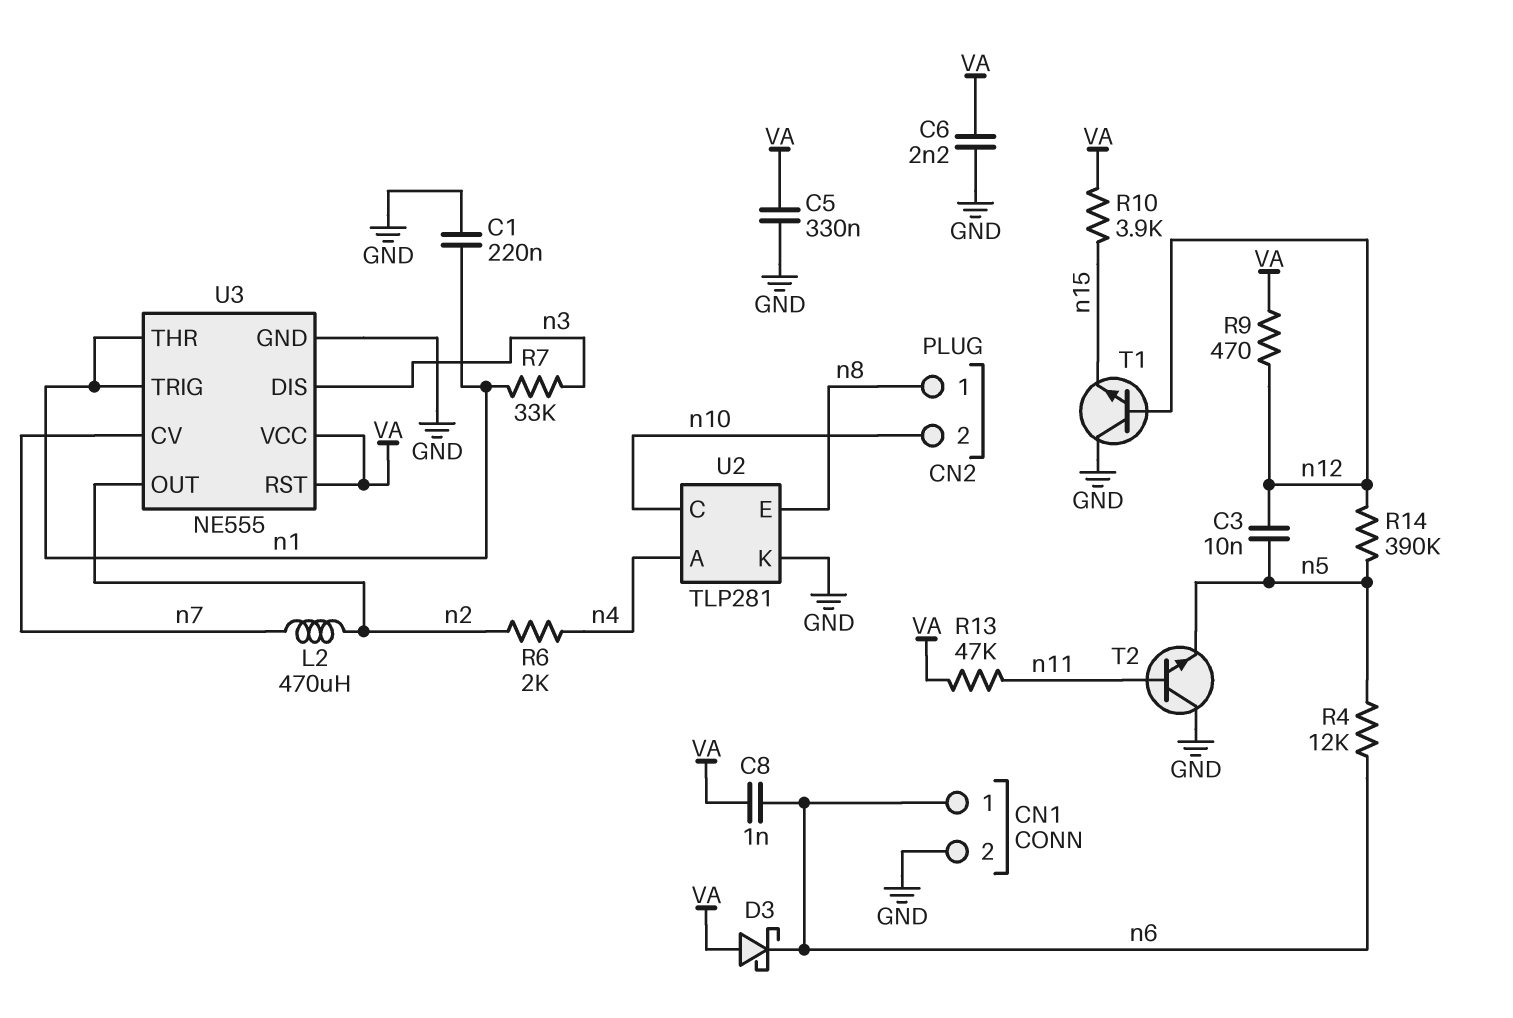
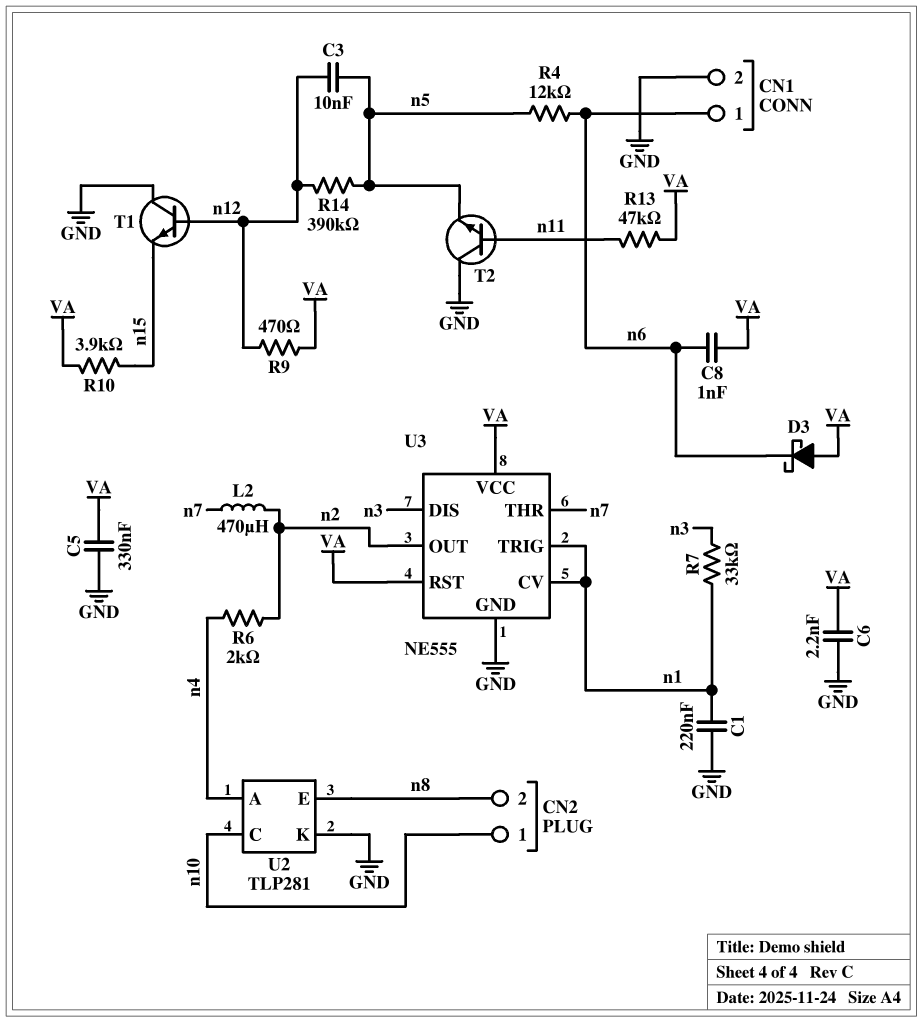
CN2 pin 1: n8 -> n10
CN2 pin 2: n10 -> n8
U3 pin CV: n7 -> n1
U3 pin THR: n1 -> n7

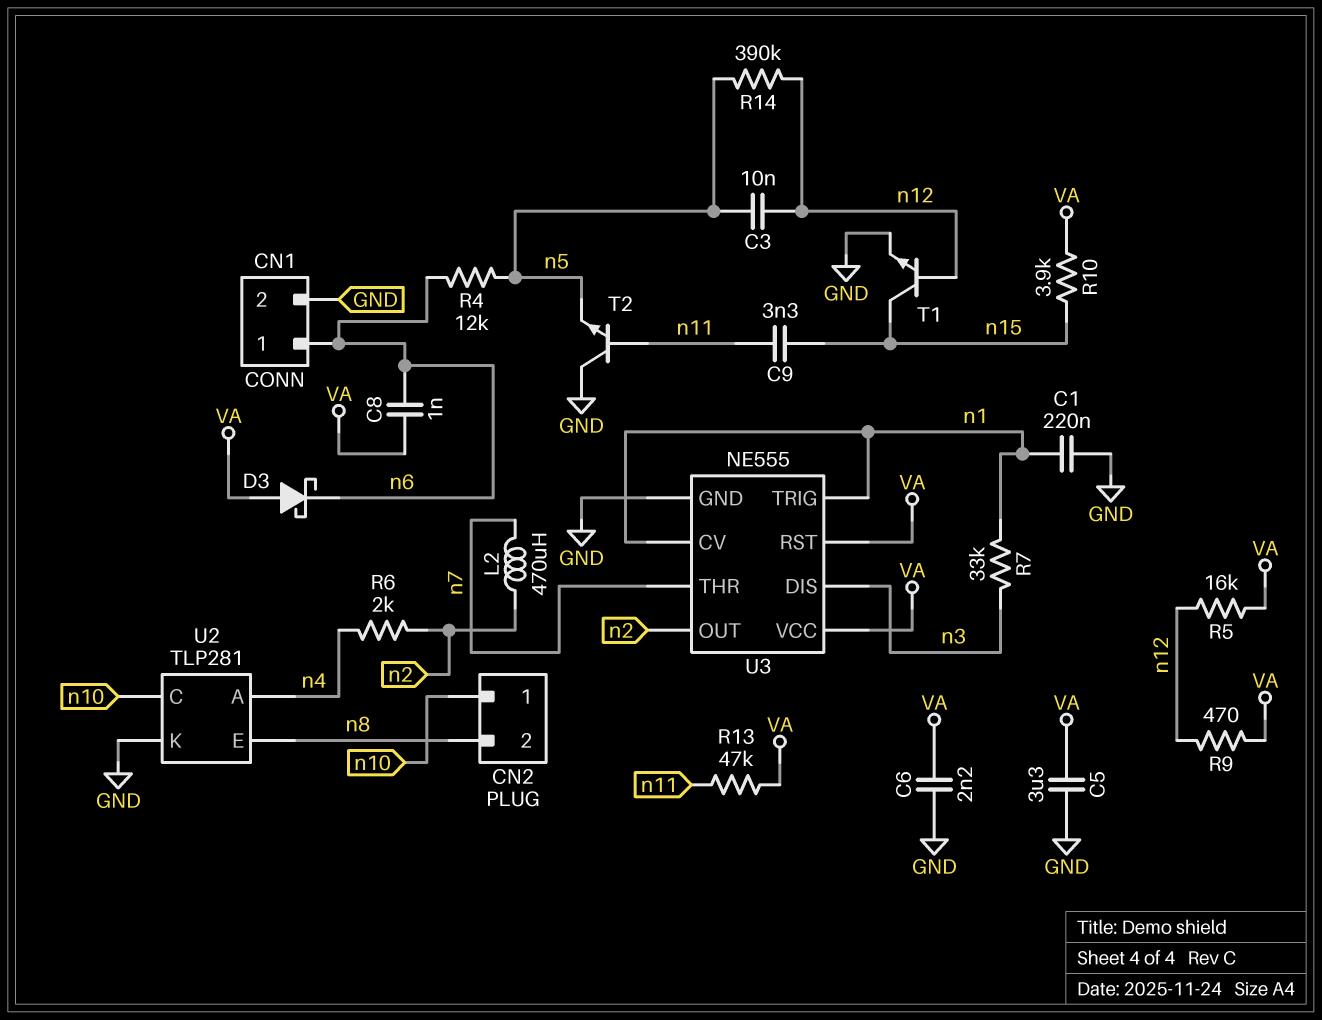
C5: 330nF (GND, VA) -> 3.3uF (GND, VA)
C9: none -> 3.3nF (n11, n15)
R5: none -> 16k (VA, n12)
T1: NPN (B n12, C GND, E n15) -> NPN (B n12, C n15, E GND)

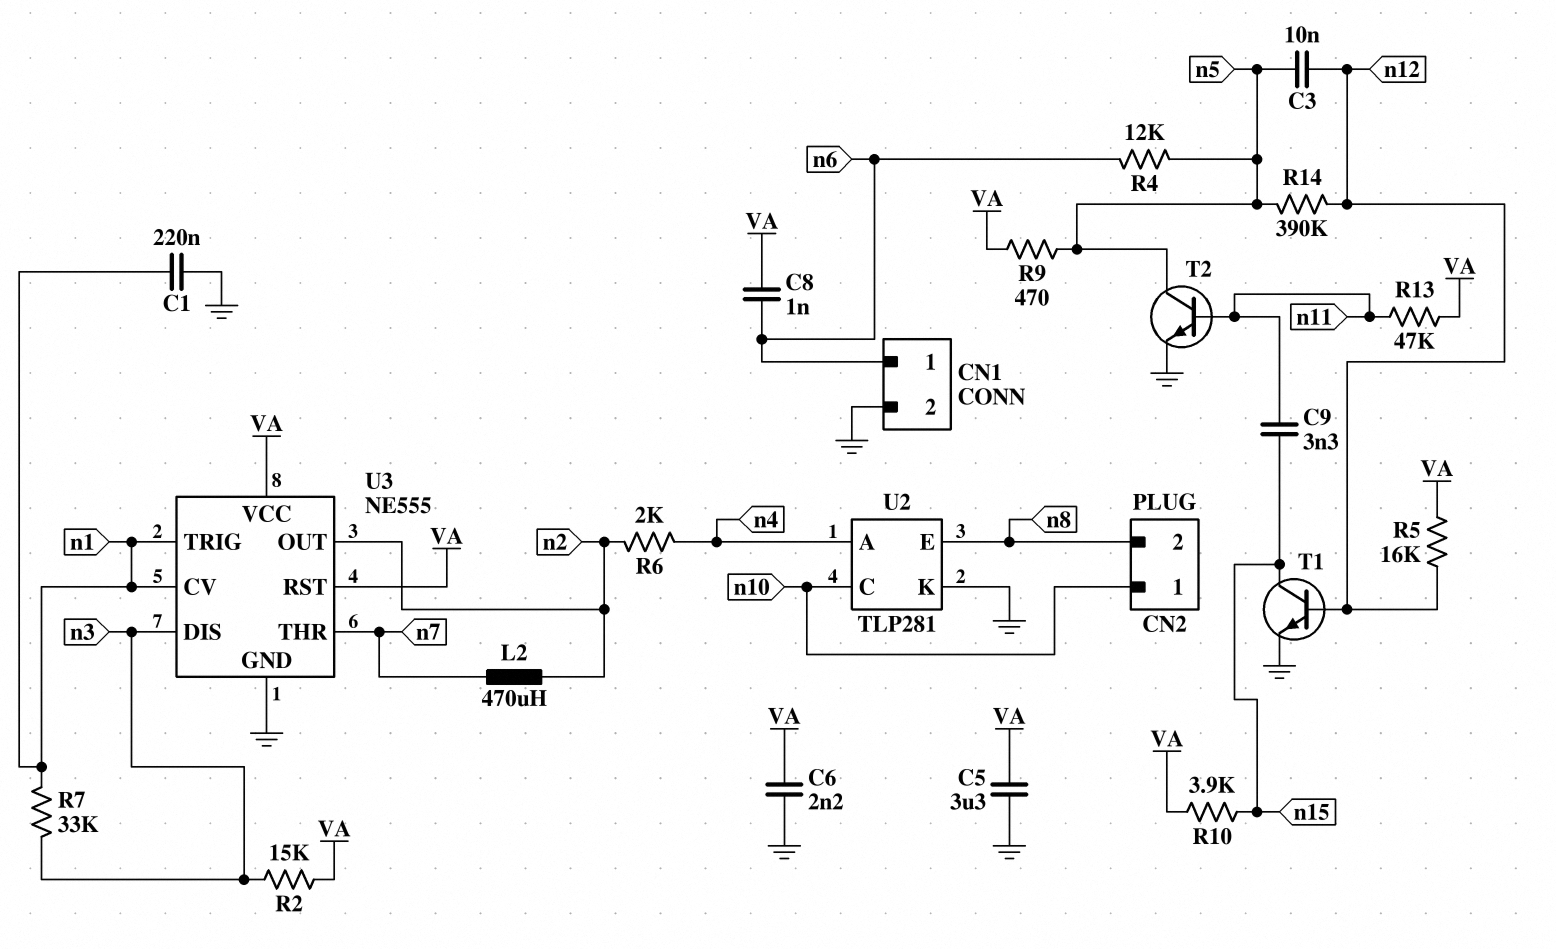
D3: schottky (A VA, K n6) -> none
R2: none -> 15k (VA, n3)
R9: 470 (VA, n12) -> 470 (VA, n5)
T2: NPN (B n11, C GND, E n5) -> NPN (B n11, C n5, E GND)

